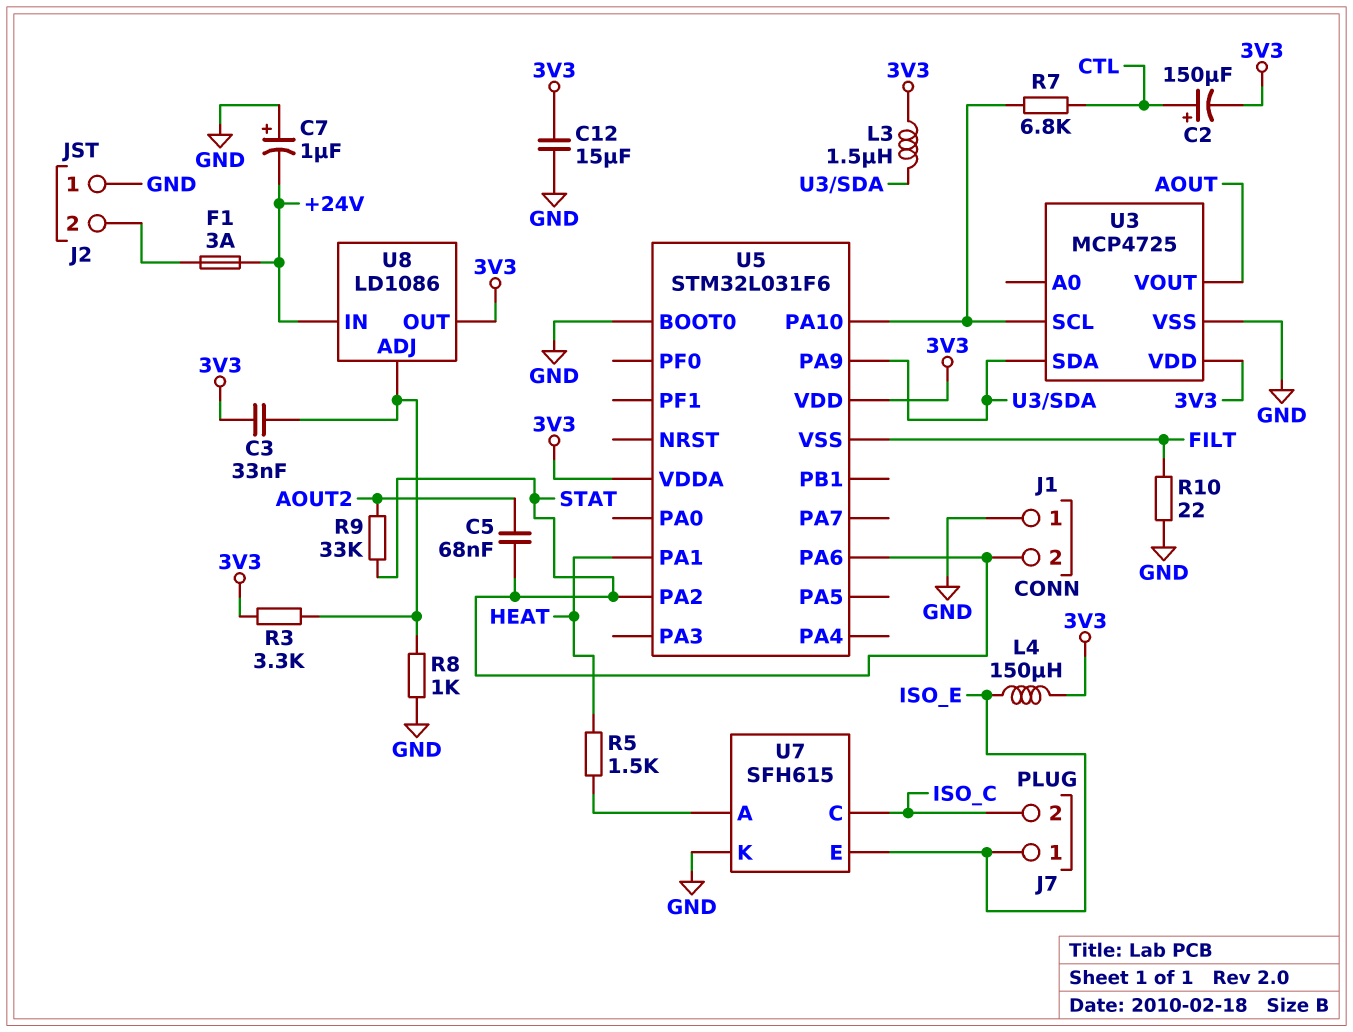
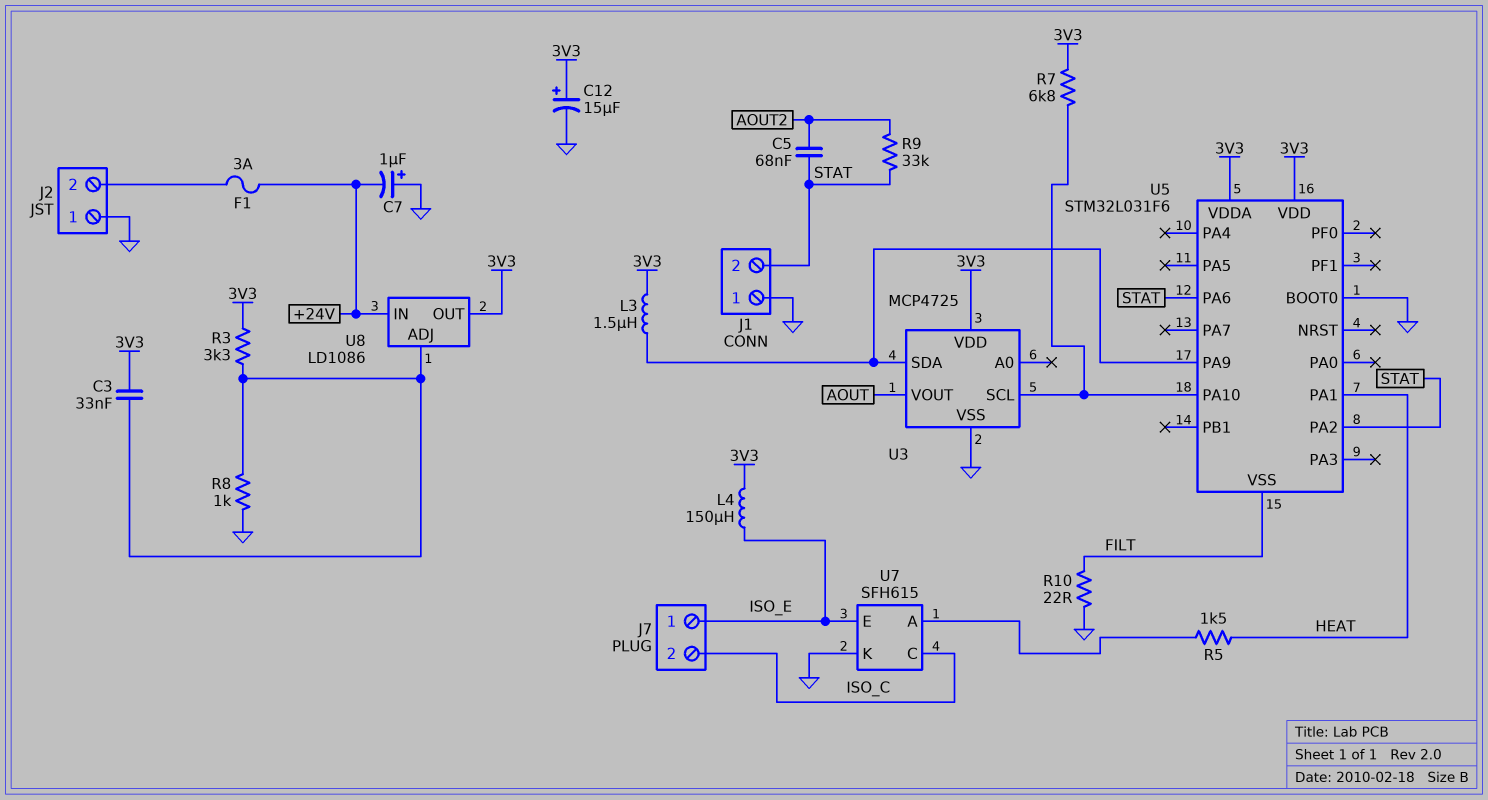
C2: 150uF (plus CTL, minus 3V3) -> none
C12: 15uF (3V3, GND) -> 15uF (plus 3V3, minus GND)
R7: 6.8k (CTL, U3/SCL) -> 6.8k (3V3, U3/SCL)

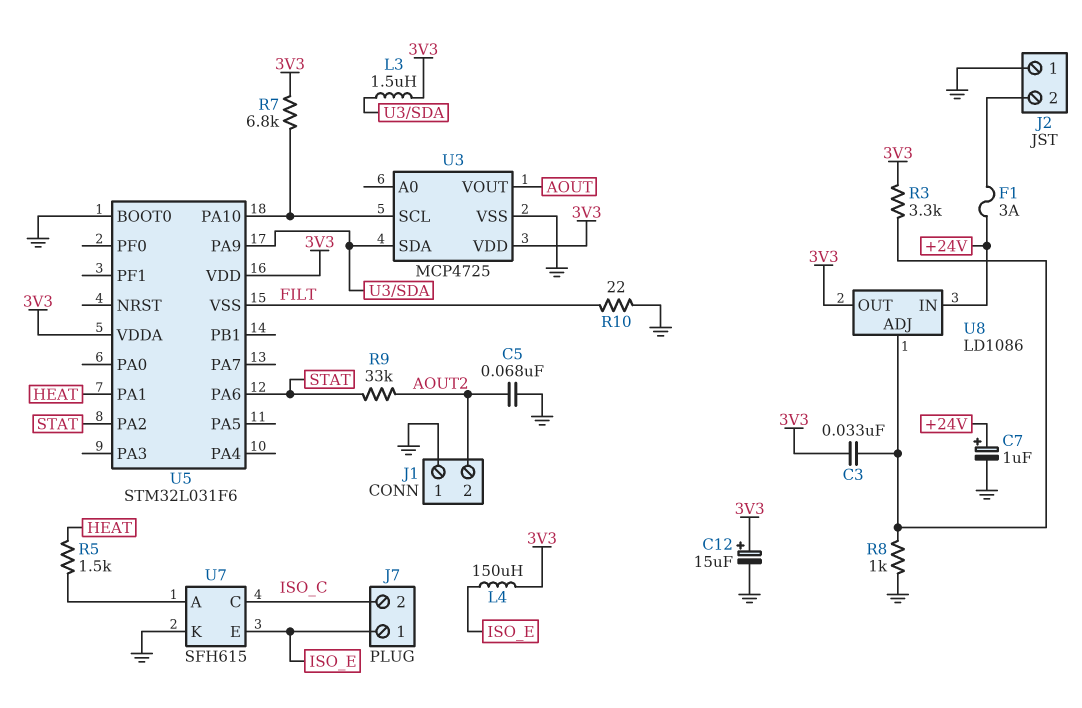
C5: 68nF (AOUT2, STAT) -> 68nF (AOUT2, GND)
C7: 1uF (plus GND, minus +24V) -> 1uF (plus +24V, minus GND)
J1 pin 2: STAT -> AOUT2

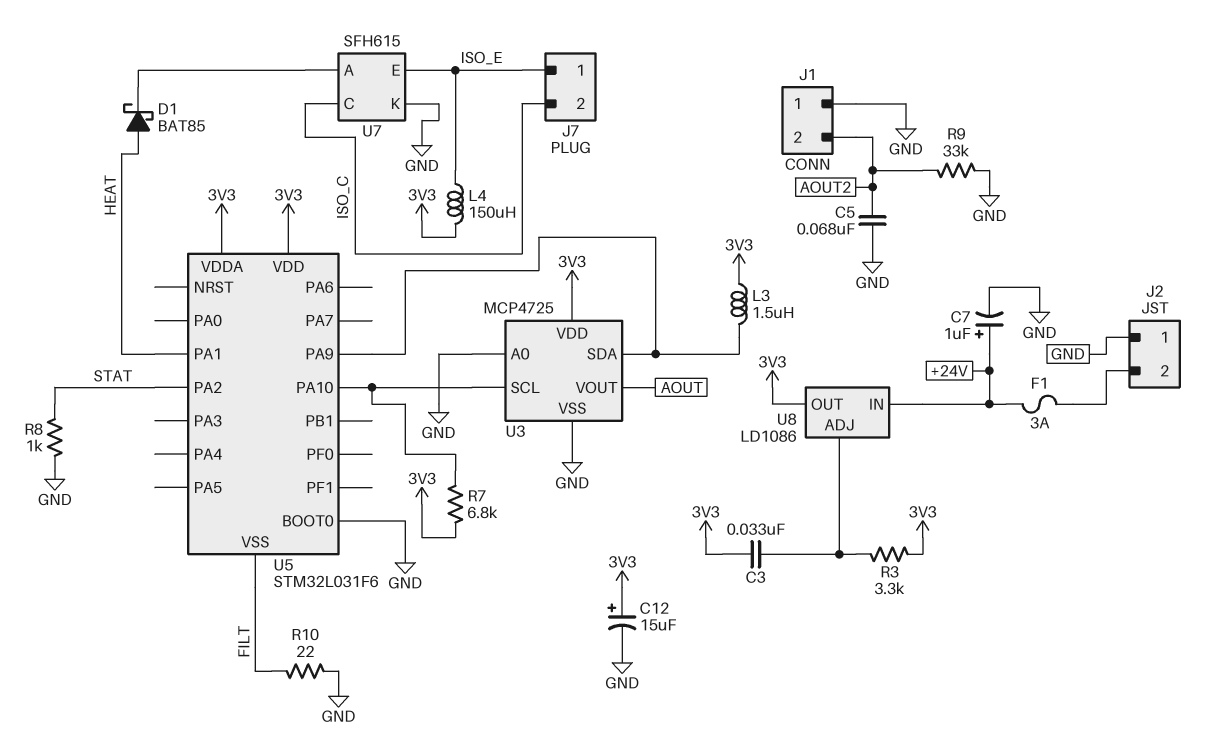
D1: none -> schottky BAT85 (A HEAT, K U7/A)
R5: 1.5k (HEAT, U7/A) -> none
R8: 1k (GND, U8/ADJ) -> 1k (GND, STAT)
R9: 33k (AOUT2, STAT) -> 33k (AOUT2, GND)
U3 pin A0: none -> GND
U5 pin PA6: STAT -> none

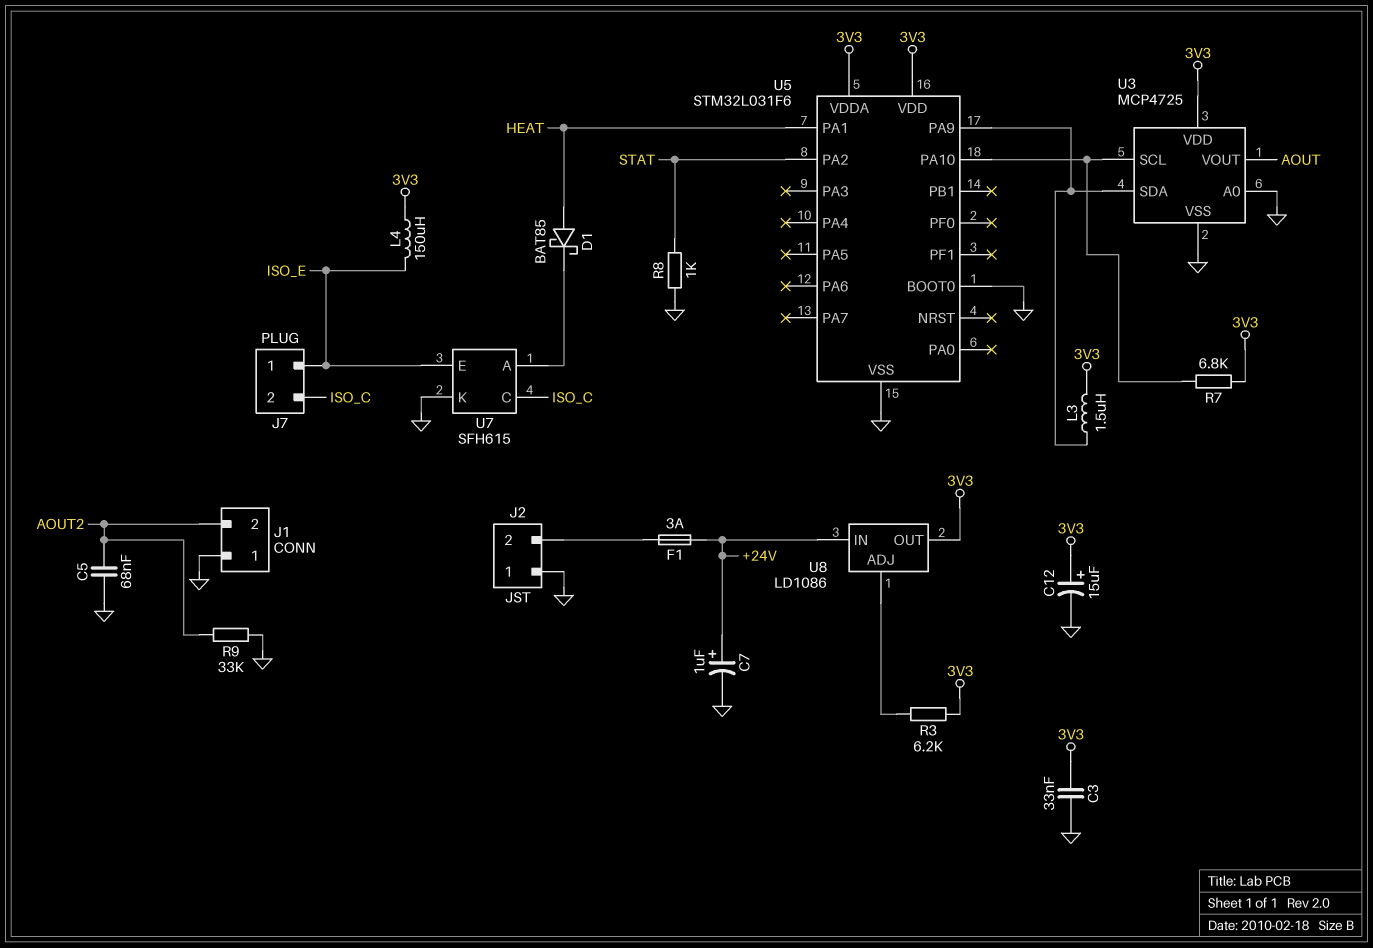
C3: 33nF (3V3, U8/ADJ) -> 33nF (3V3, GND)
R3: 3.3k (3V3, U8/ADJ) -> 6.2k (3V3, U8/ADJ)
R10: 22 (FILT, GND) -> none
U5 pin VSS: FILT -> GND

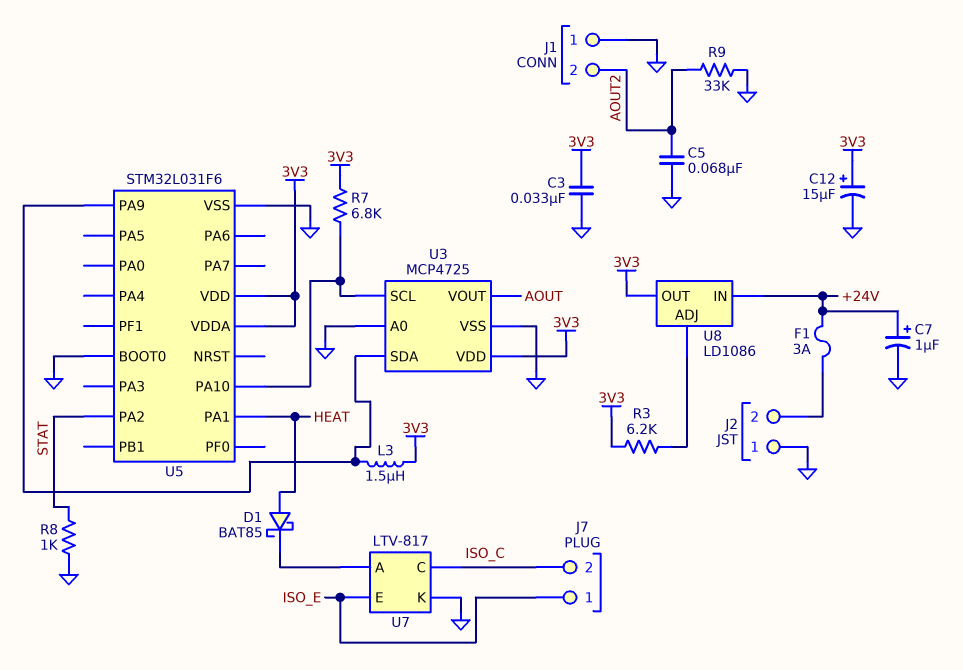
L4: 150uH (3V3, ISO_E) -> none
U7: SFH615 -> LTV-817

